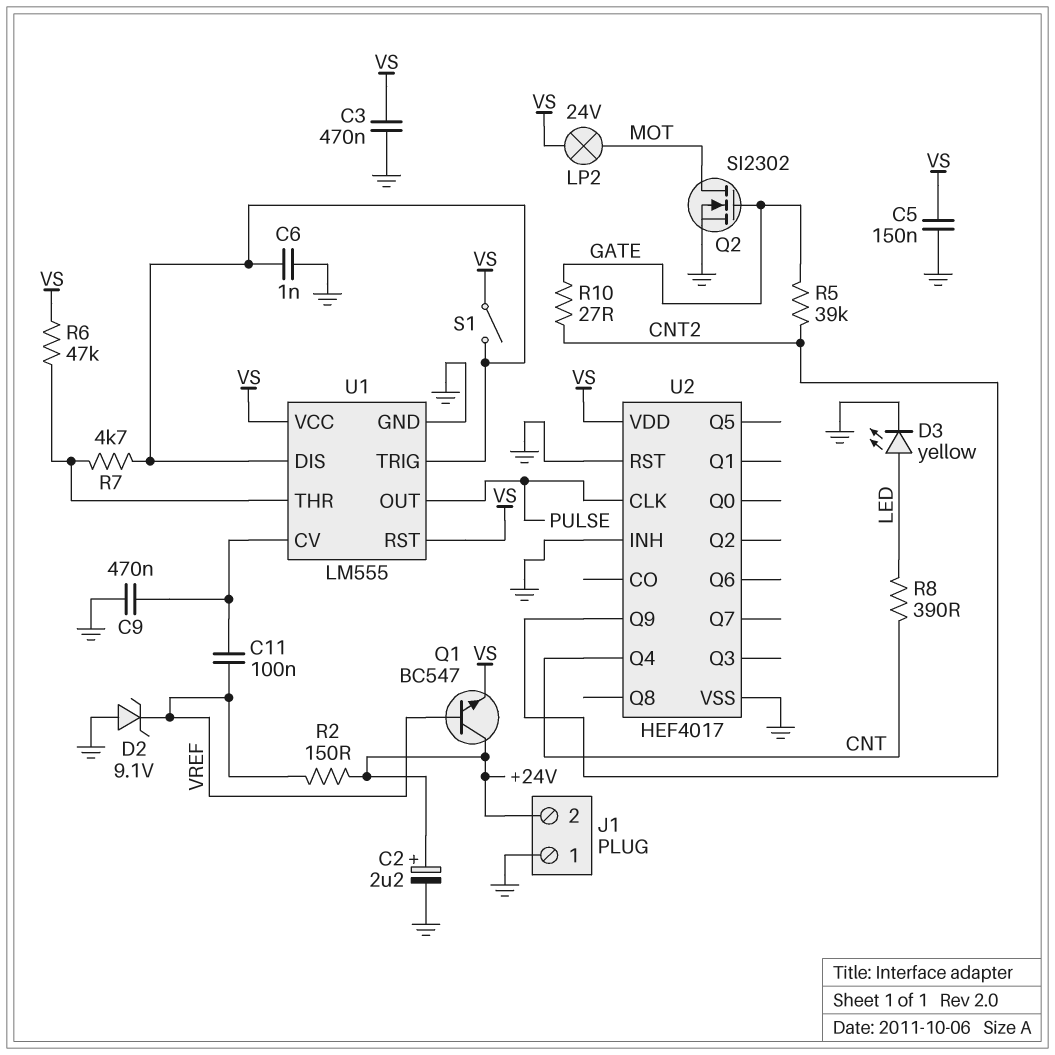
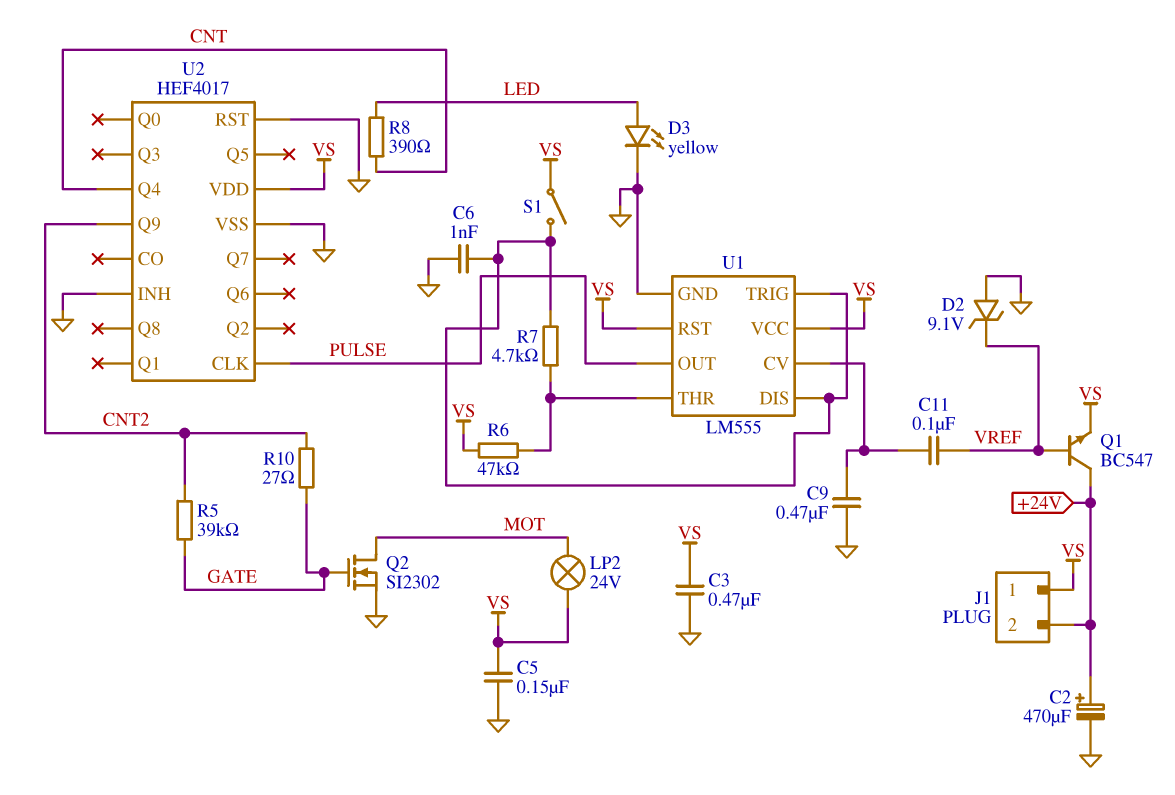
C2: 2.2uF (plus +24V, minus GND) -> 470uF (plus +24V, minus GND)
J1 pin 1: GND -> VS
R2: 150 (+24V, VREF) -> none

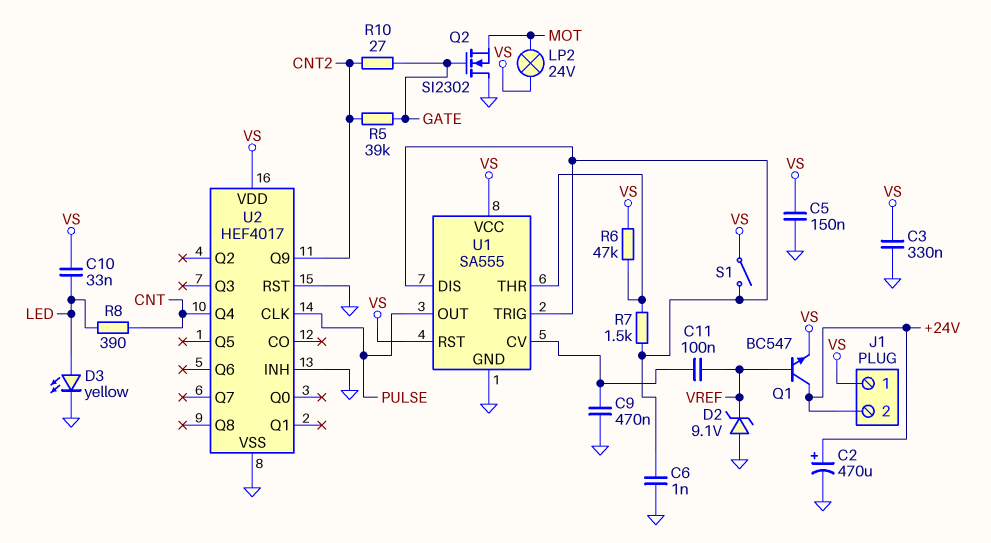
C3: 470nF (GND, VS) -> 330nF (GND, VS)
C10: none -> 33nF (LED, VS)
Q2: NMOS SI2302 (G GATE, D MOT, S GND) -> NMOS SI2302 (G GATE, D GND, S MOT)
R7: 4.7k (U1/DIS, U1/THR) -> 1.5k (U1/DIS, U1/THR)
U1: LM555 -> SA555

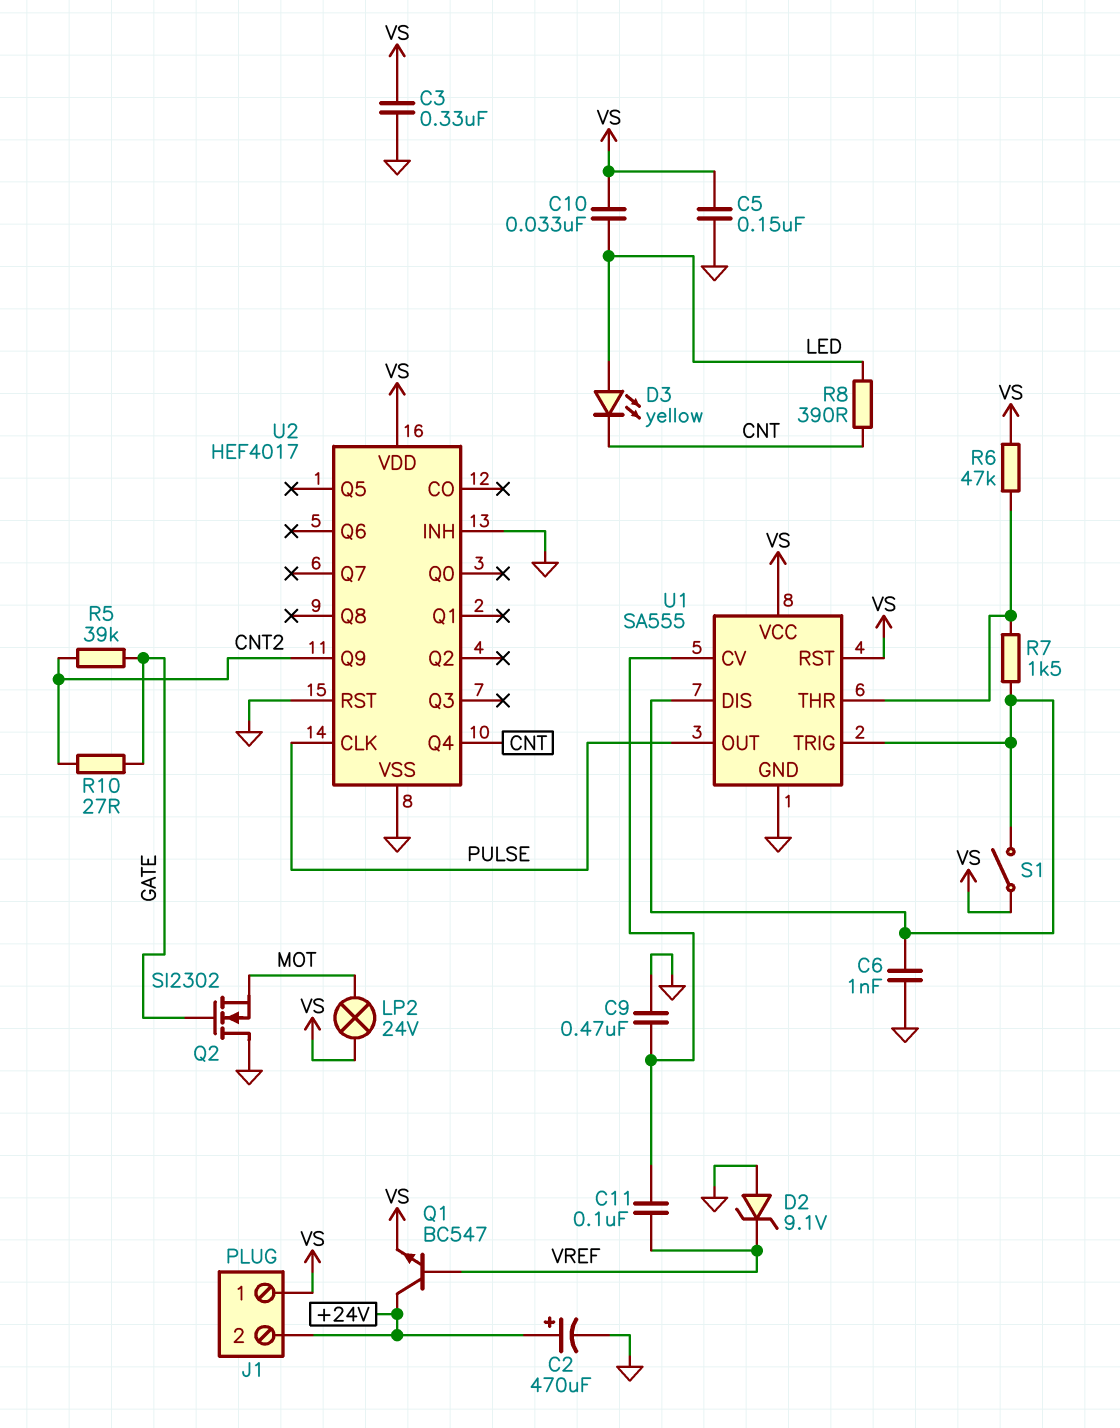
D3: LED yellow (A LED, K GND) -> LED yellow (A LED, K CNT)

